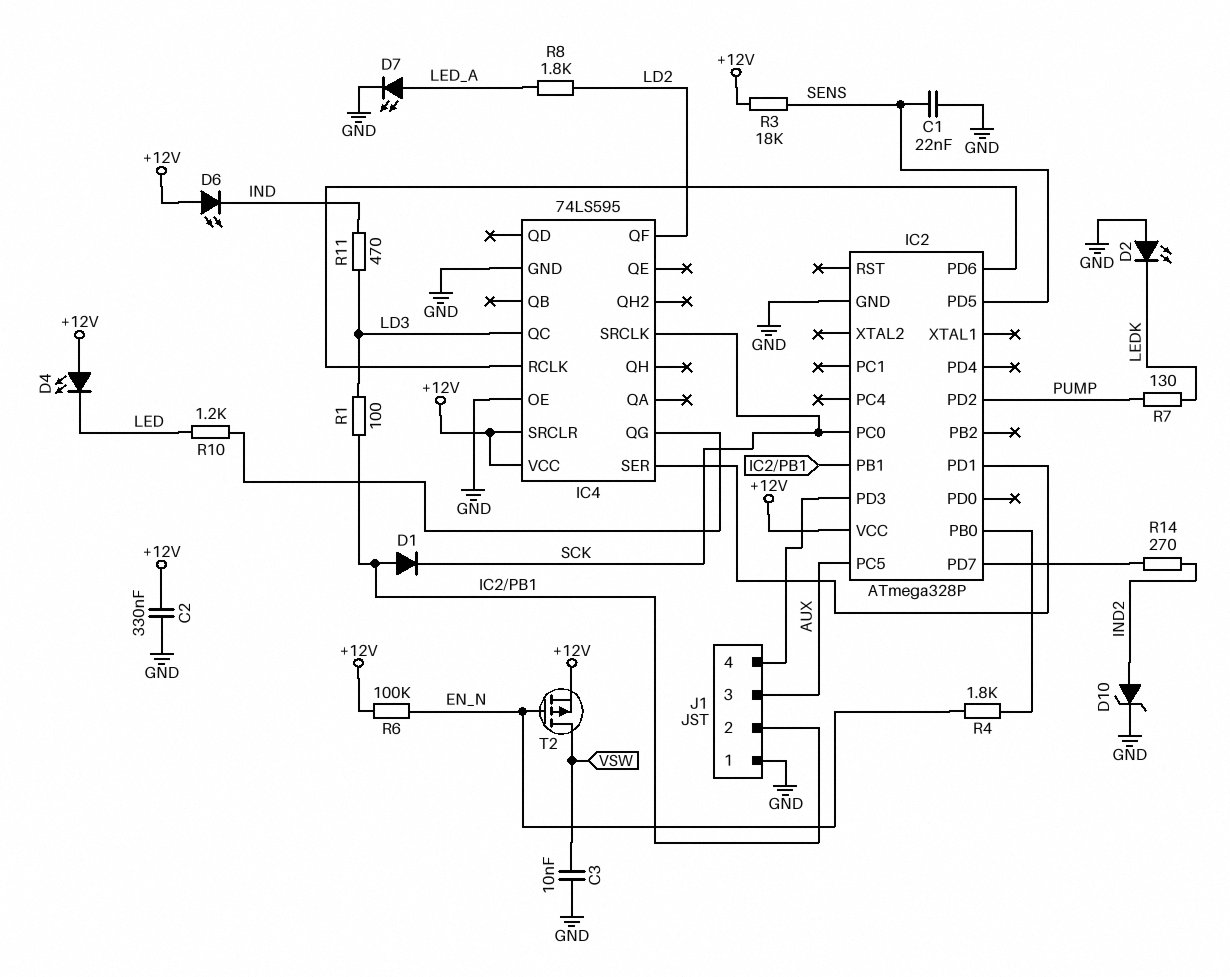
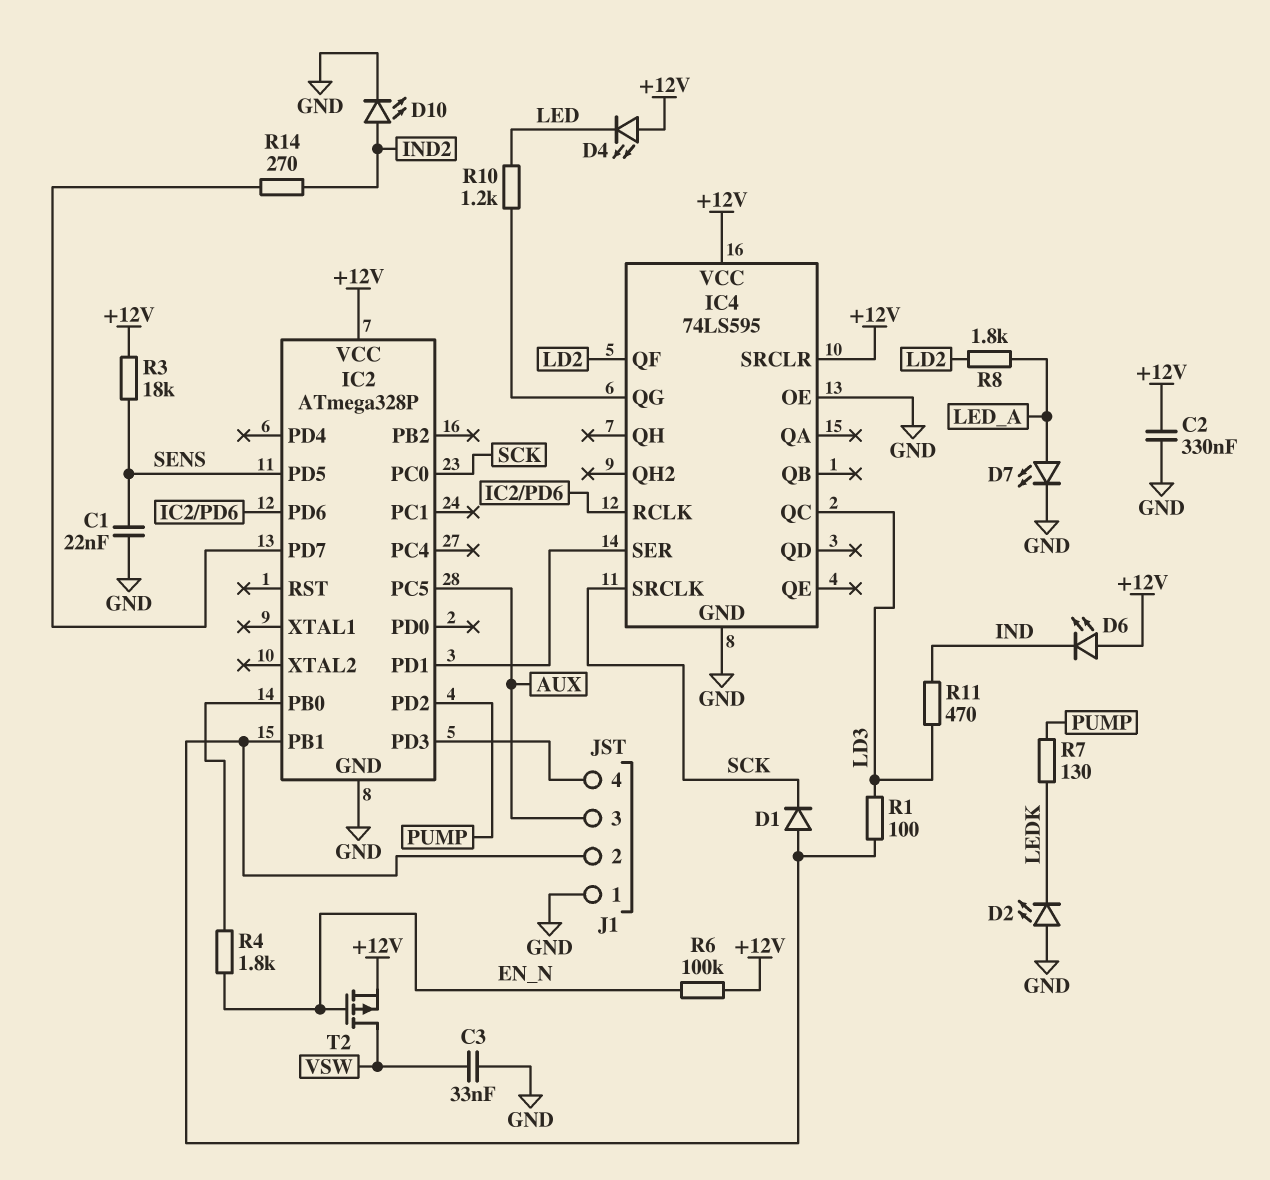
C3: 10nF (GND, VSW) -> 33nF (GND, VSW)
D10: zener (A IND2, K GND) -> LED (A IND2, K GND)

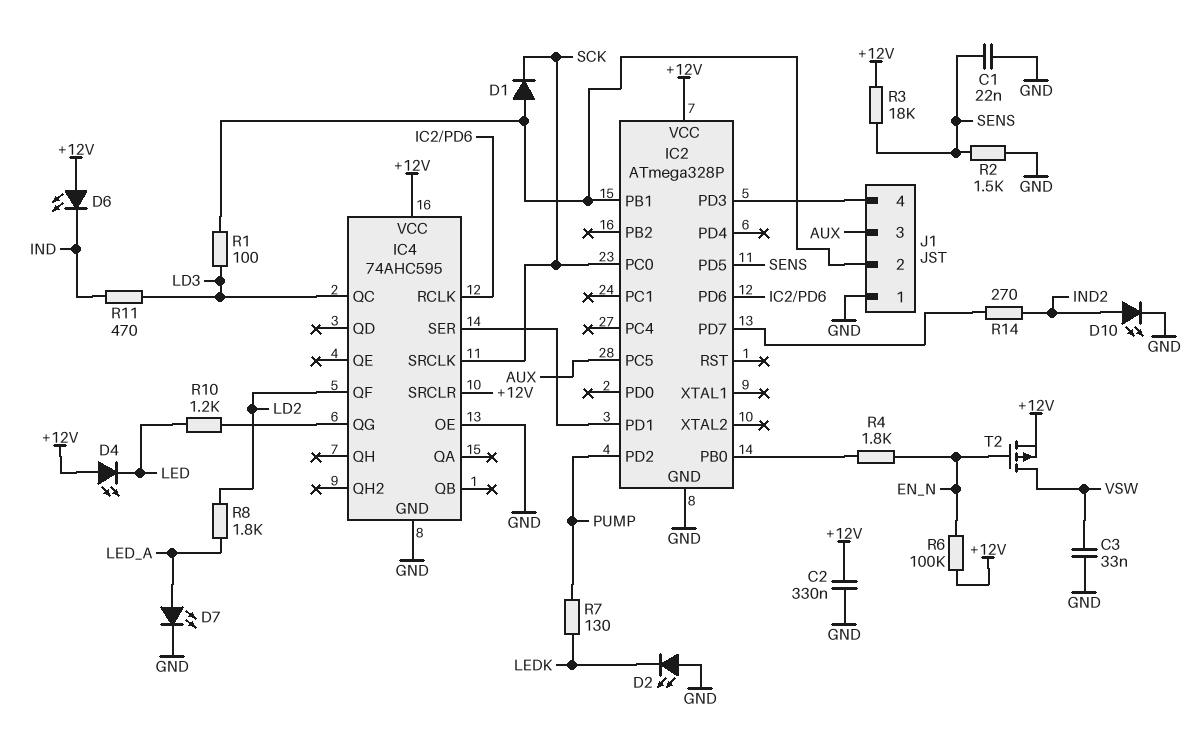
IC4: 74LS595 -> 74AHC595
R2: none -> 1.5k (GND, SENS)

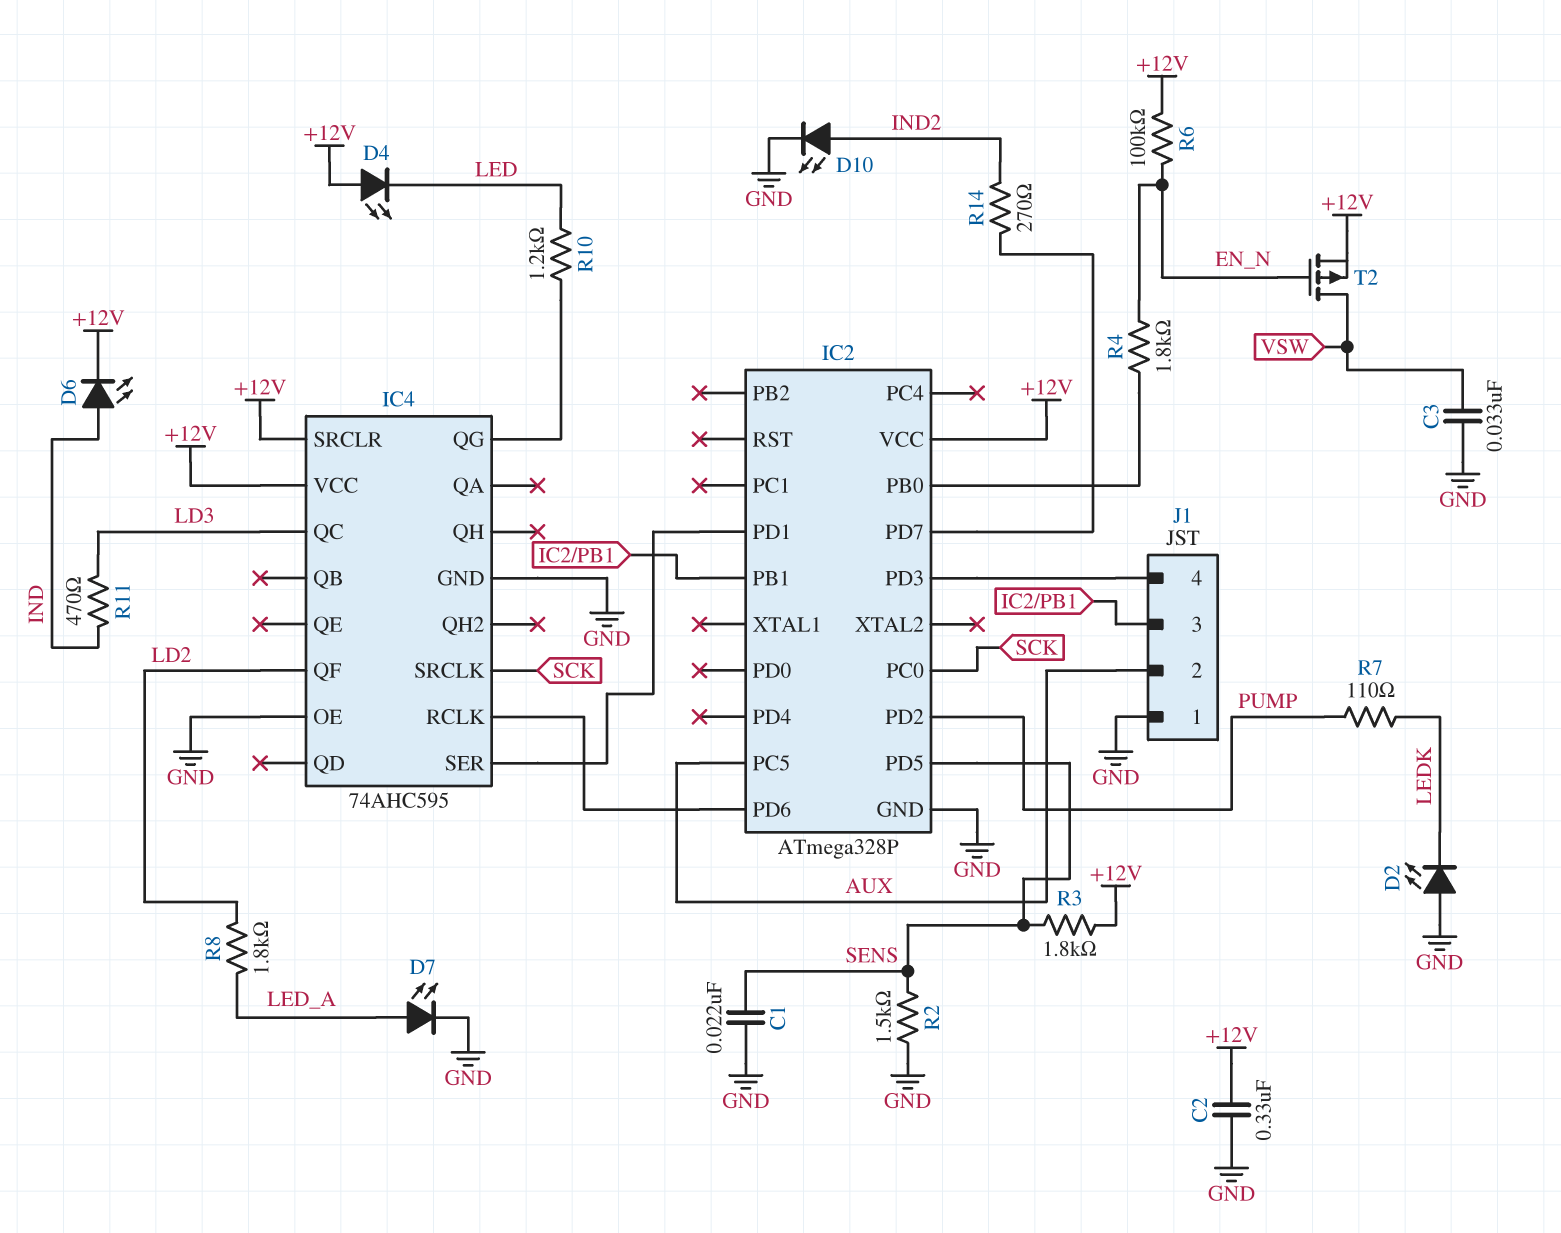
D1: diode (A IC2/PB1, K SCK) -> none
D6: LED (A +12V, K IND) -> LED (A IND, K +12V)
J1 pin 2: IC2/PB1 -> AUX
J1 pin 3: AUX -> IC2/PB1
R1: 100 (IC2/PB1, LD3) -> none
R3: 18k (+12V, SENS) -> 1.8k (+12V, SENS)
R7: 130 (LEDK, PUMP) -> 110 (LEDK, PUMP)

